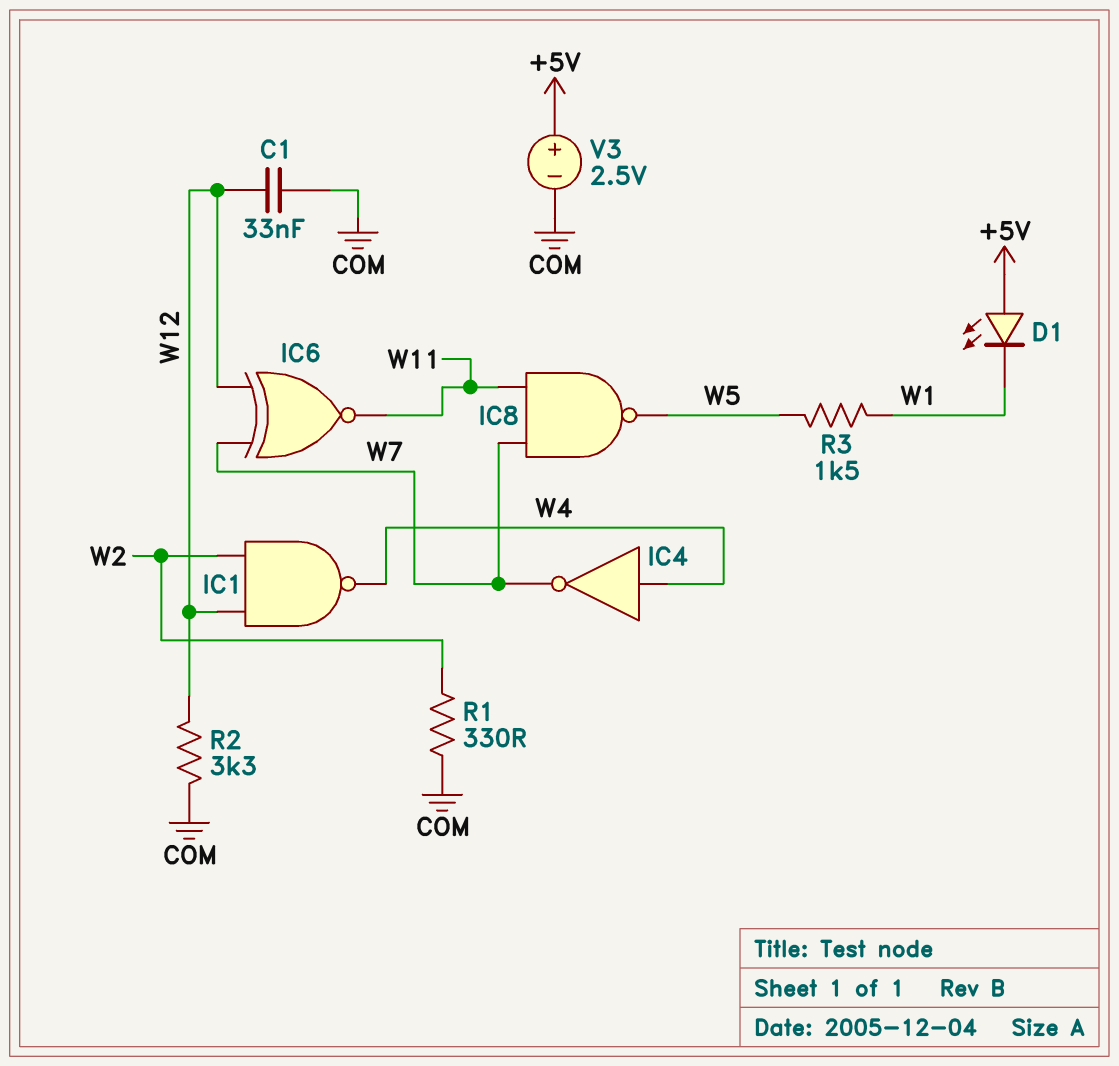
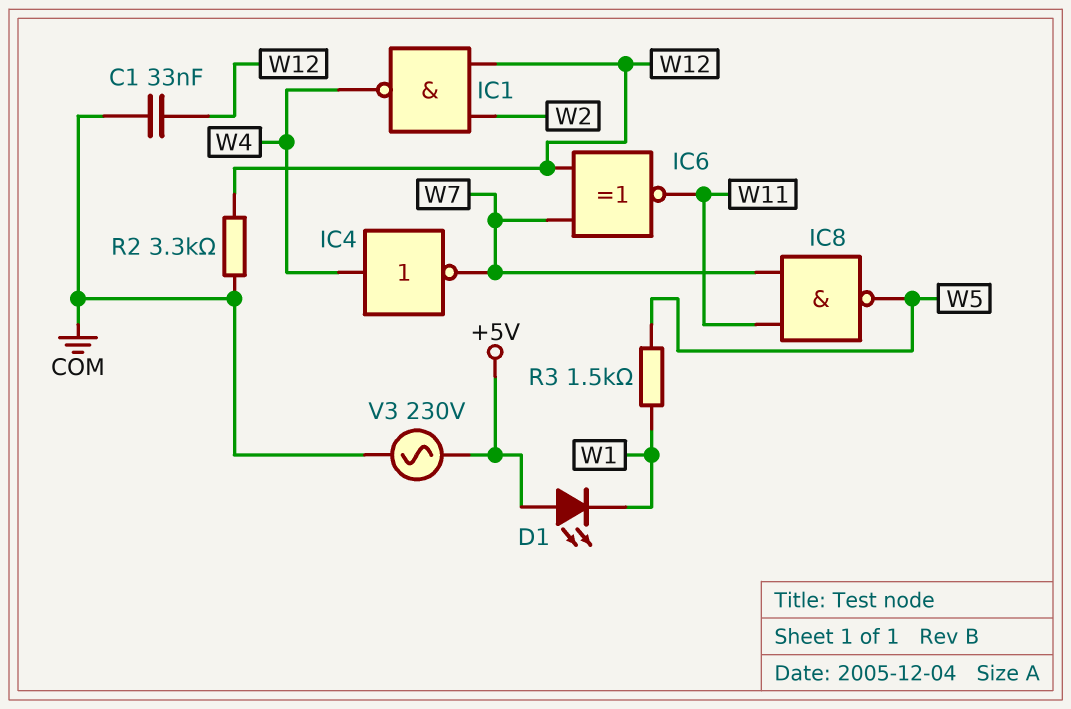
R1: 330 (COM, W2) -> none
V3: 2.5V (plus +5V, minus COM) -> AC 230V (+5V, COM)

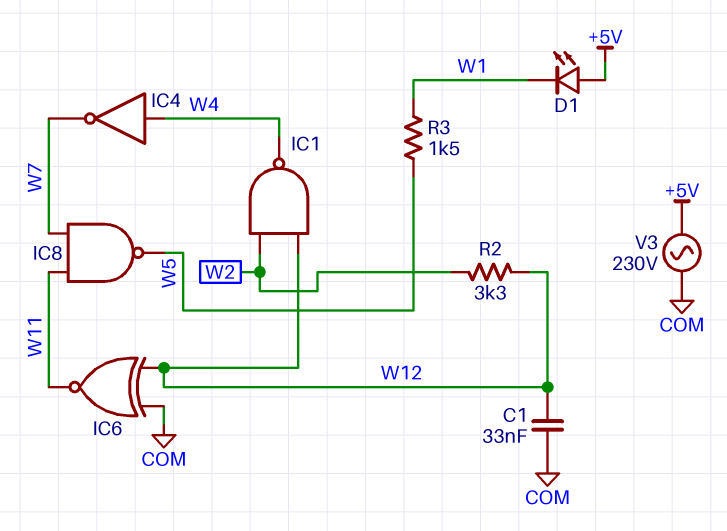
IC6: XNOR (in W7, in W12, out W11) -> XNOR (in COM, in W12, out W11)
R2: 3.3k (COM, W12) -> 3.3k (W2, W12)

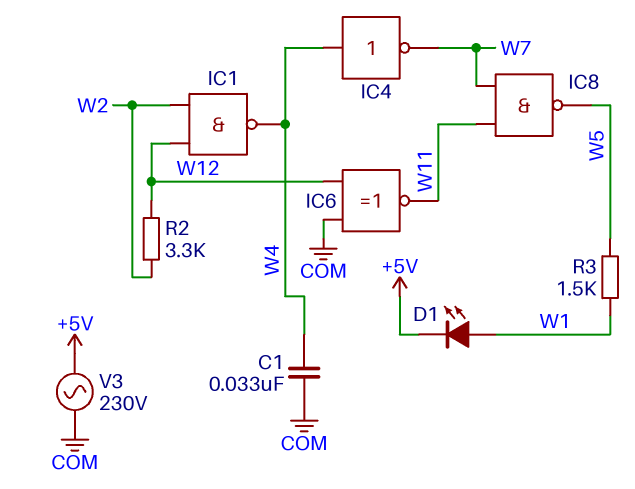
C1: 33nF (COM, W12) -> 33nF (COM, W4)
D1: LED (A +5V, K W1) -> LED (A W1, K +5V)

